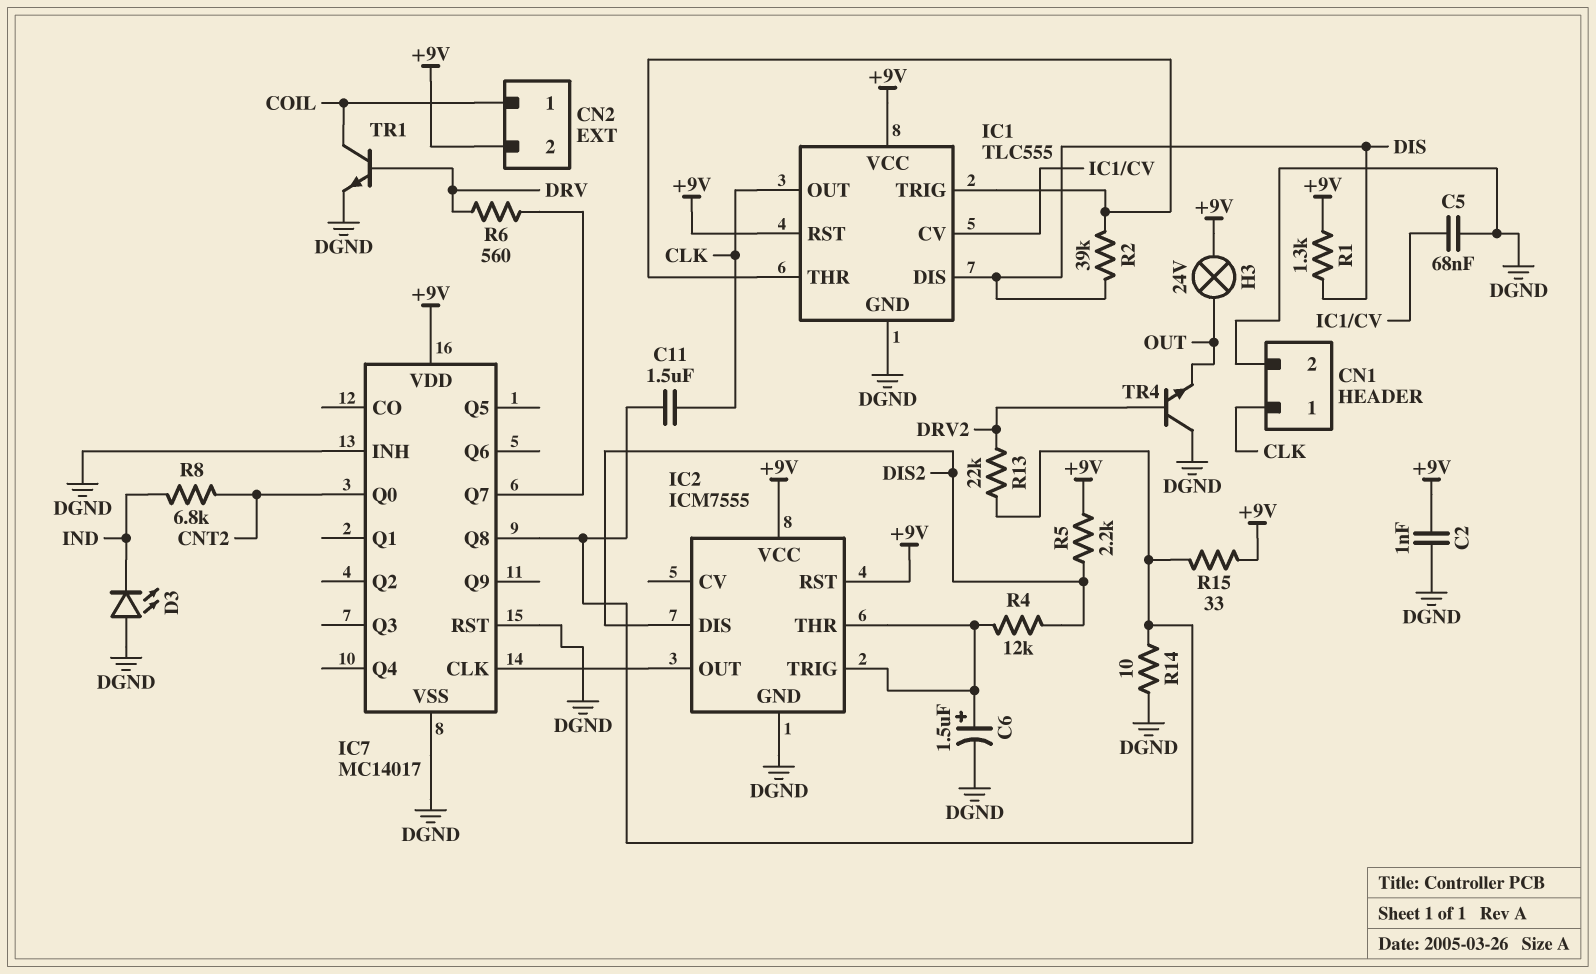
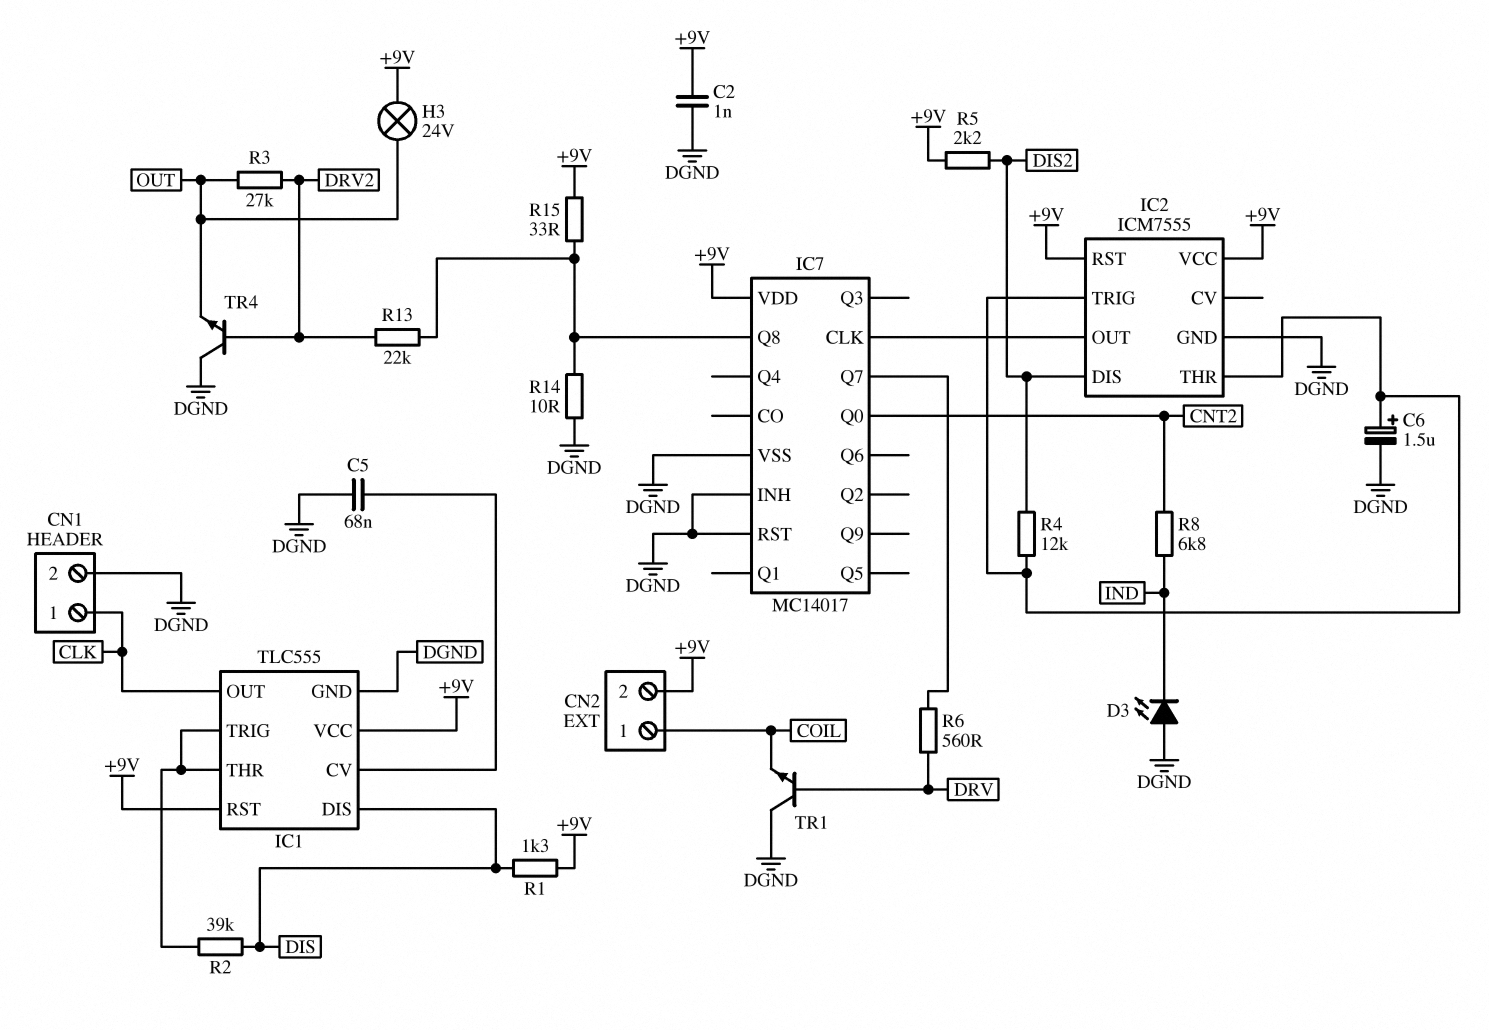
C11: 1.5uF (CLK, IC7/Q8) -> none
R3: none -> 27k (DRV2, OUT)
TR1: NPN (B DRV, C COIL, E DGND) -> NPN (B DRV, C DGND, E COIL)

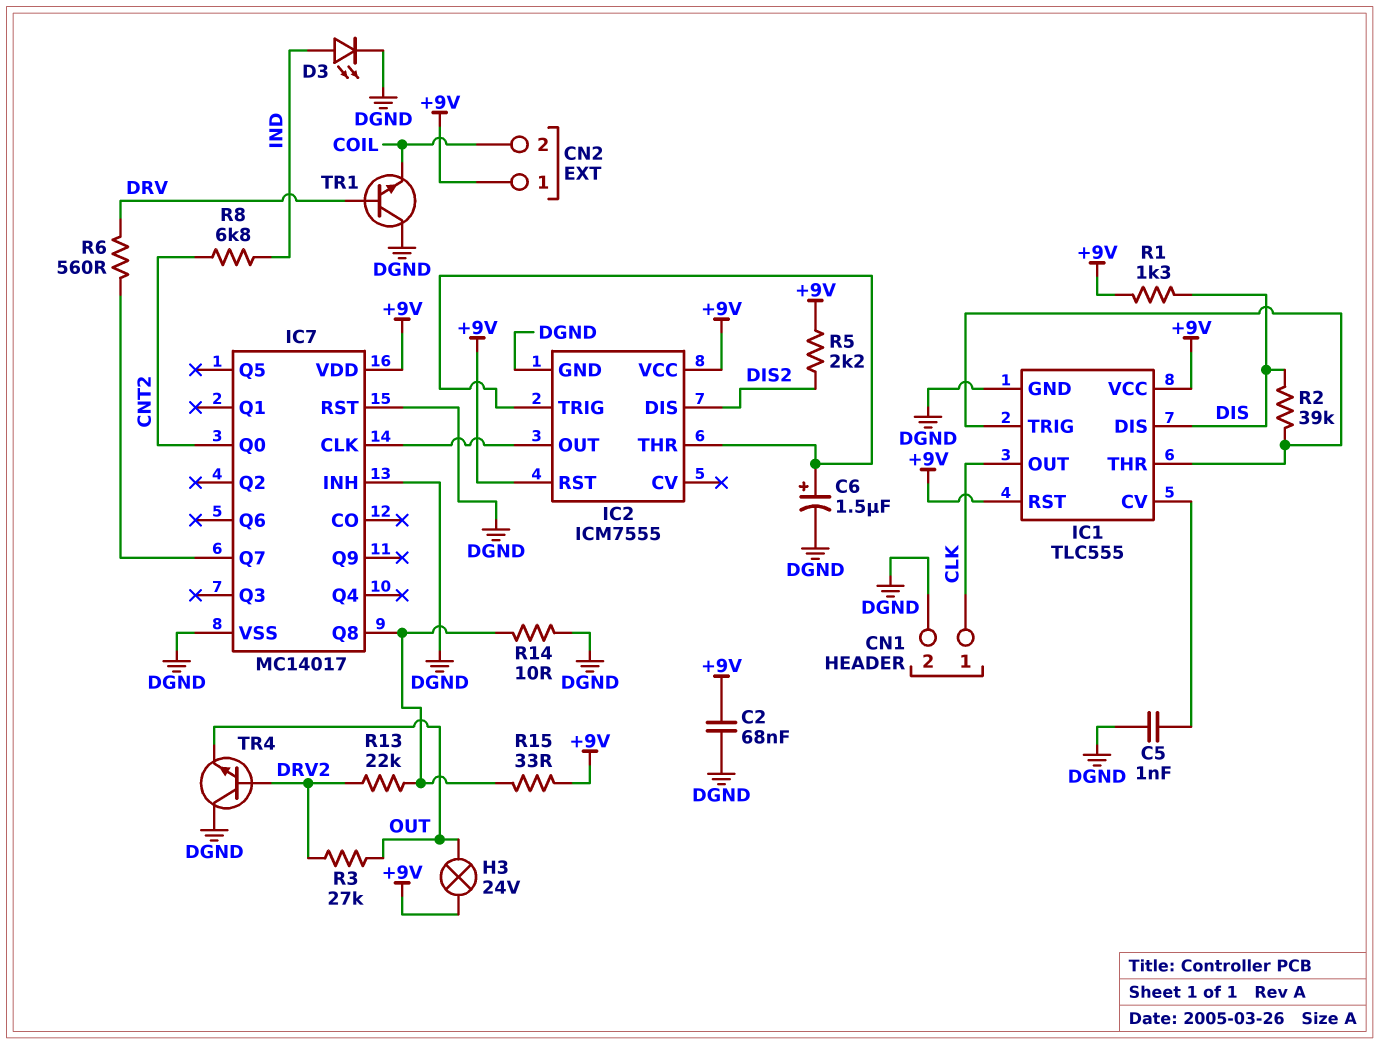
C2: 1nF (+9V, DGND) -> 68nF (+9V, DGND)
C5: 68nF (DGND, IC1/CV) -> 1nF (DGND, IC1/CV)
CN2 pin 1: COIL -> +9V
CN2 pin 2: +9V -> COIL
D3: LED (A DGND, K IND) -> LED (A IND, K DGND)
R4: 12k (DIS2, IC2/THR) -> none

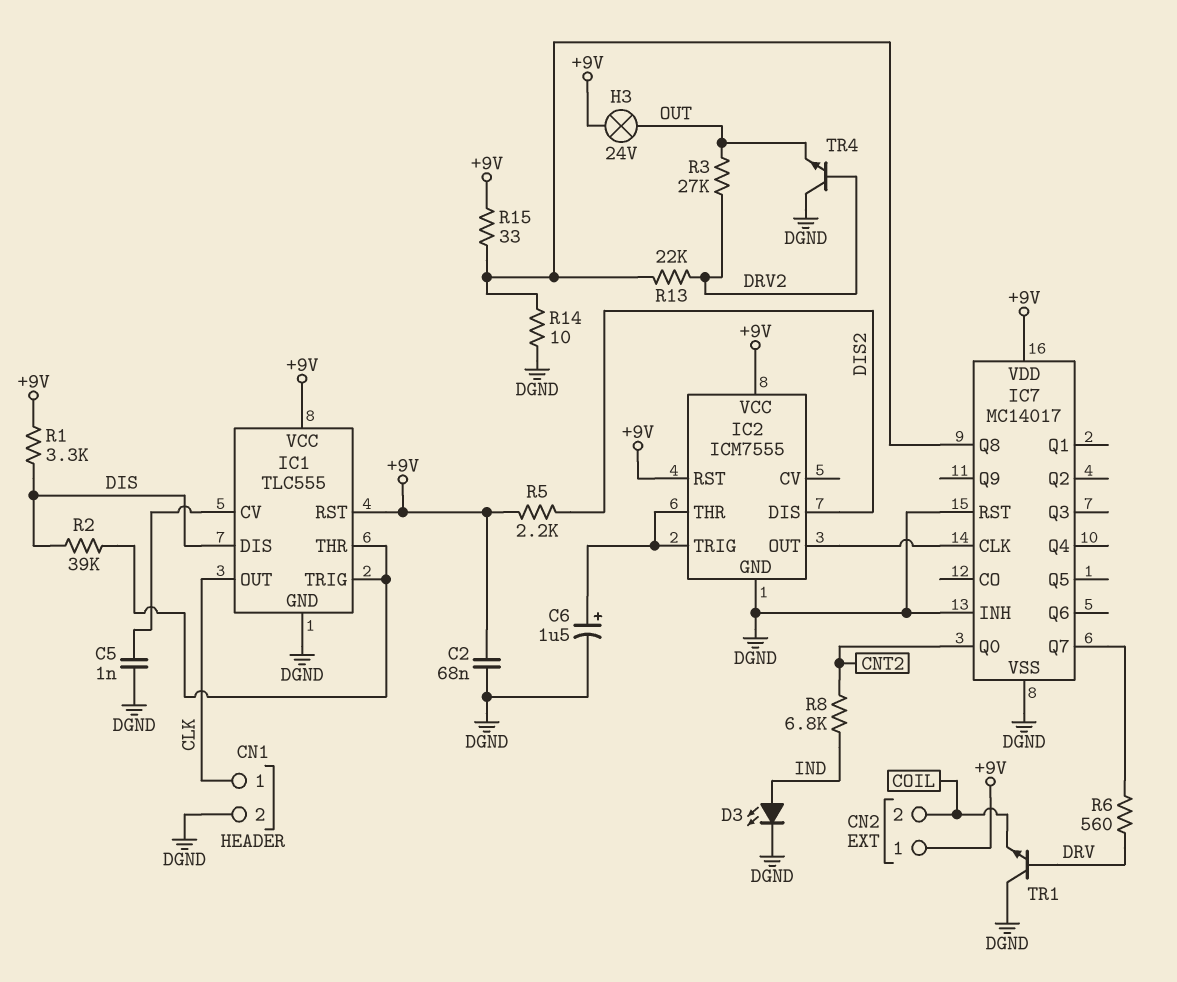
R1: 1.3k (+9V, DIS) -> 3.3k (+9V, DIS)

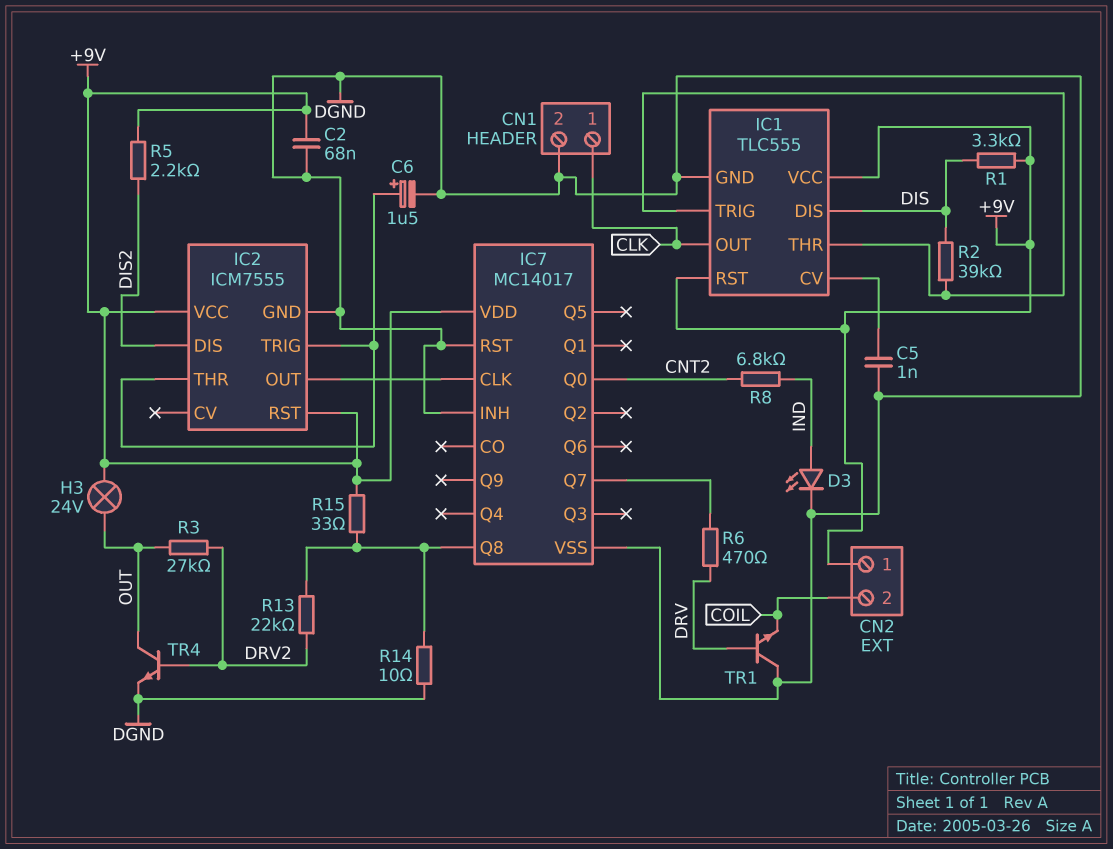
R6: 560 (DRV, IC7/Q7) -> 470 (DRV, IC7/Q7)
TR4: NPN (B DRV2, C DGND, E OUT) -> NPN (B DRV2, C OUT, E DGND)

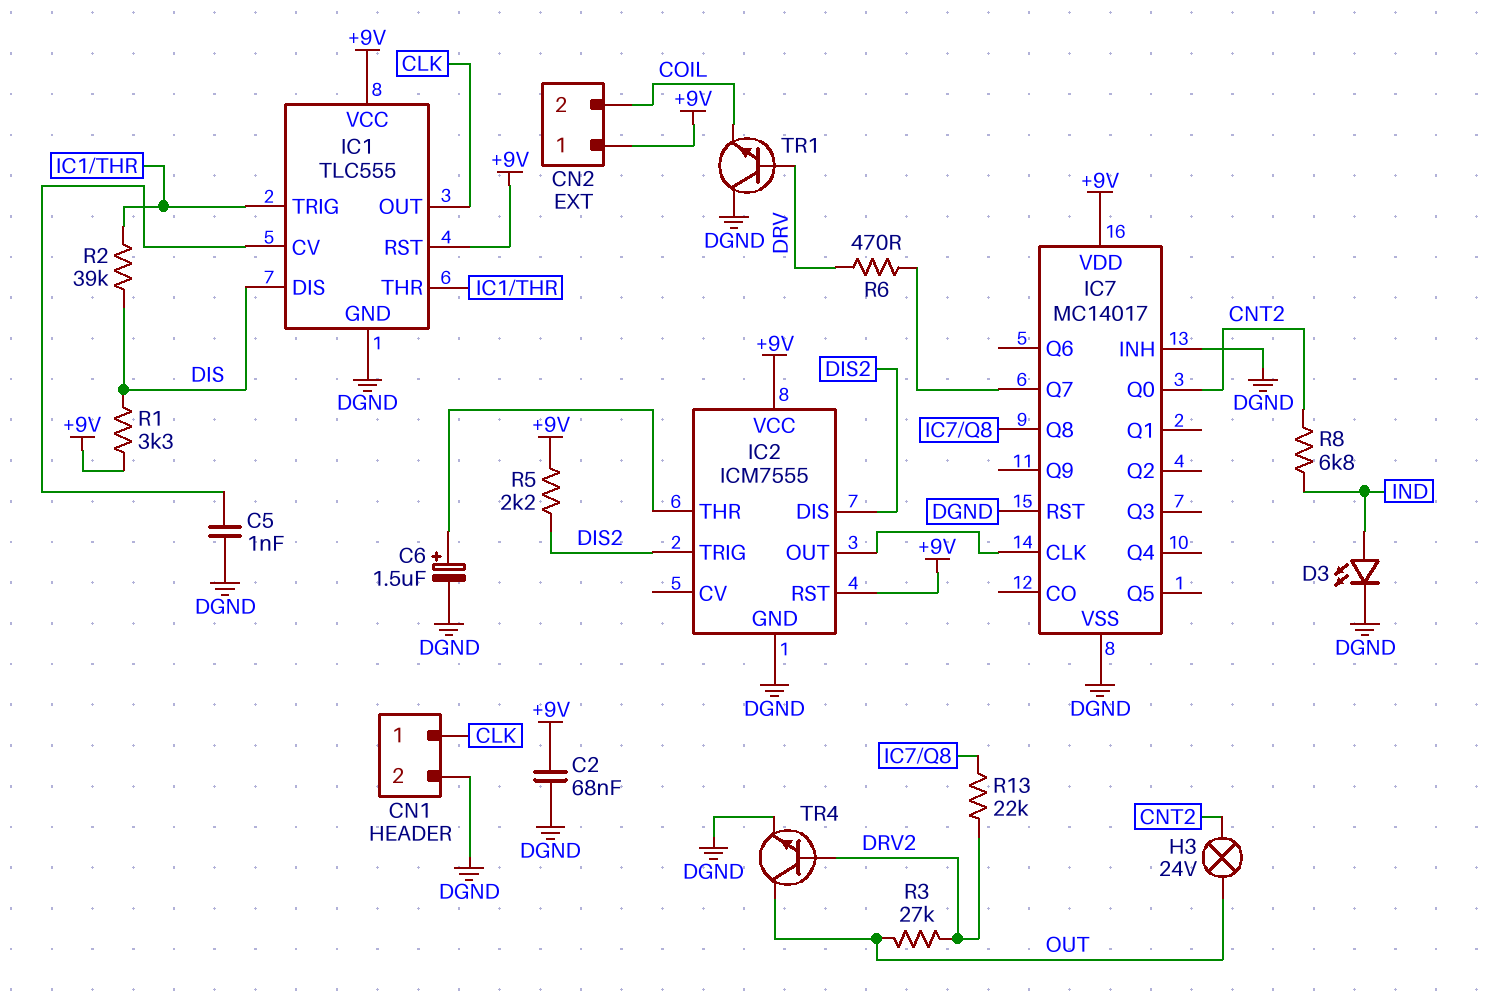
H3: lamp 24V (+9V, OUT) -> lamp 24V (CNT2, OUT)
IC2 pin TRIG: IC2/THR -> DIS2
R14: 10 (DGND, IC7/Q8) -> none
R15: 33 (+9V, IC7/Q8) -> none

